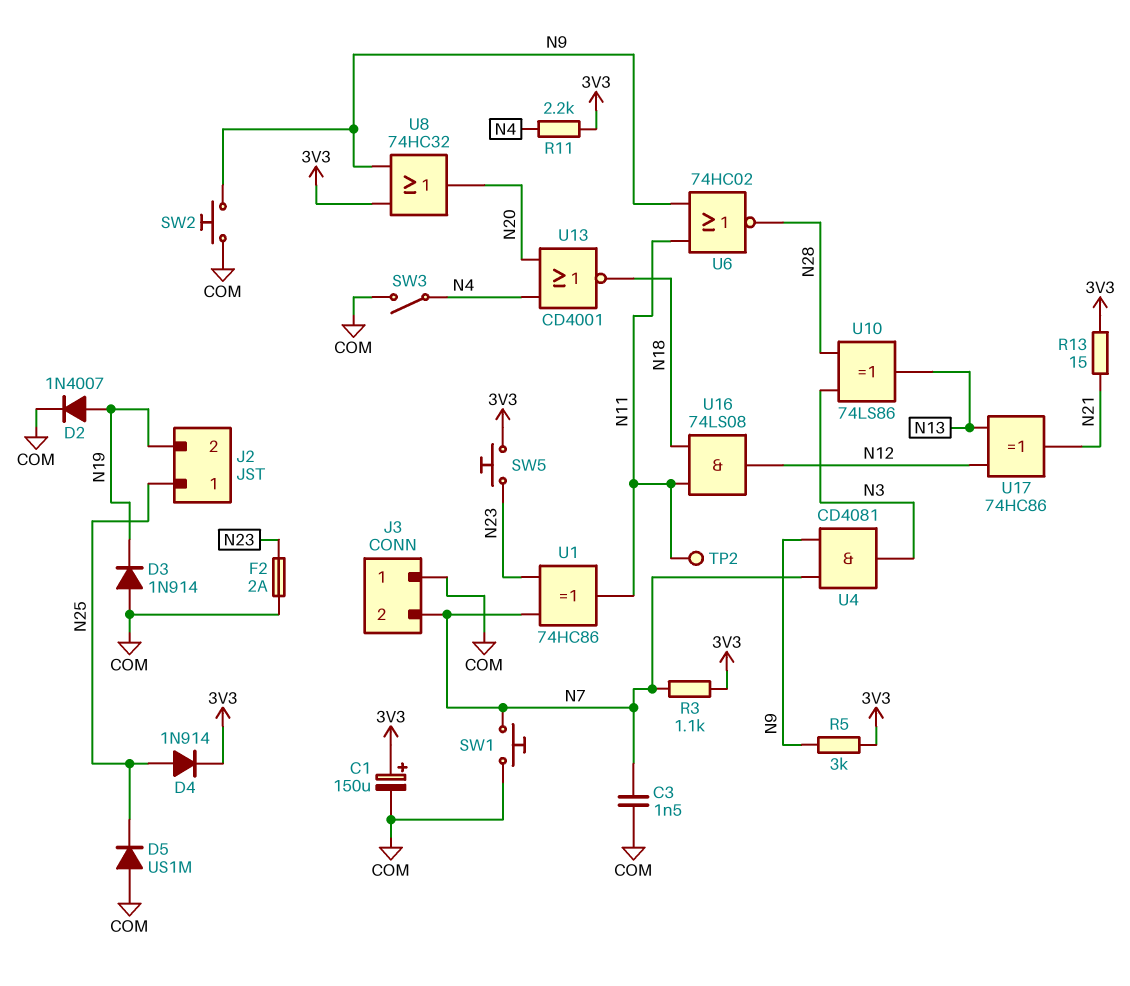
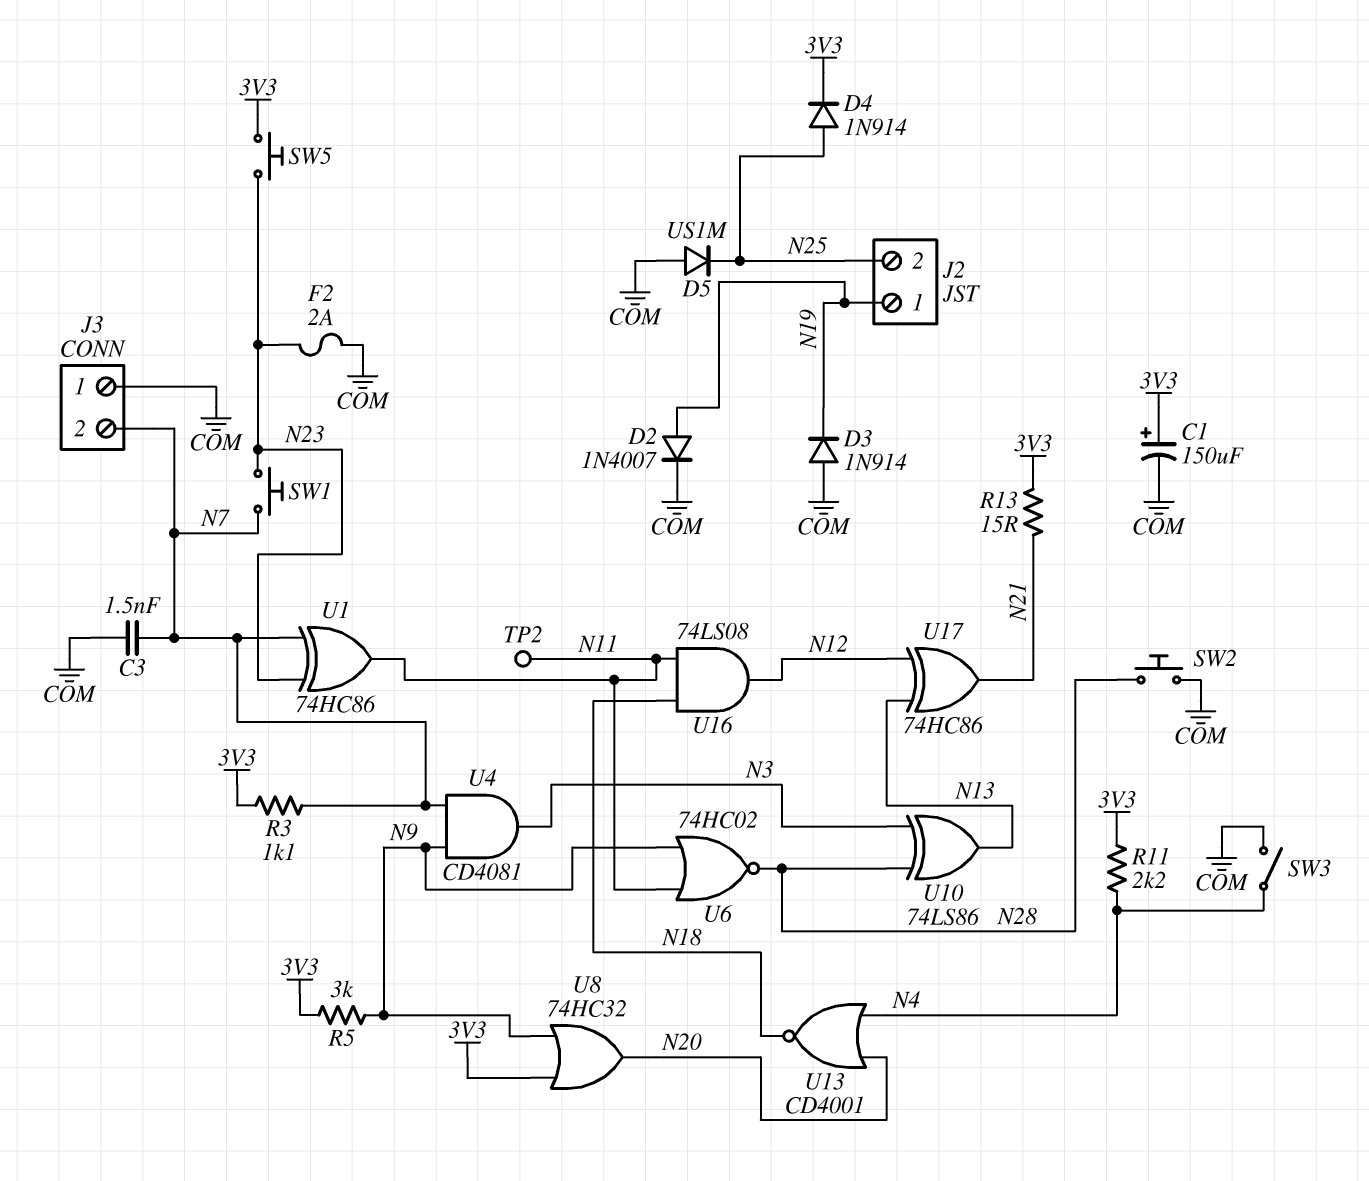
J2 pin 1: N25 -> N19
J2 pin 2: N19 -> N25
SW1: button (COM, N7) -> button (N7, N23)
SW2: button (COM, N9) -> button (COM, N28)

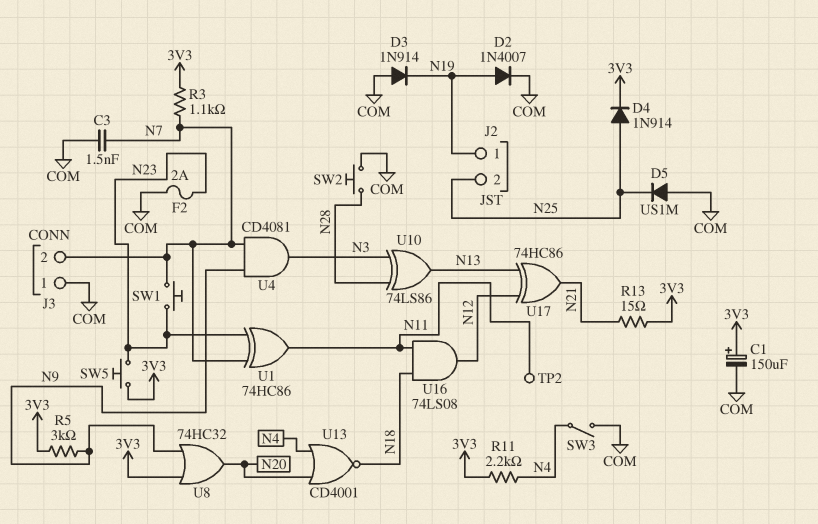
U6: NOR 74HC02 (in N9, in N11, out N28) -> none

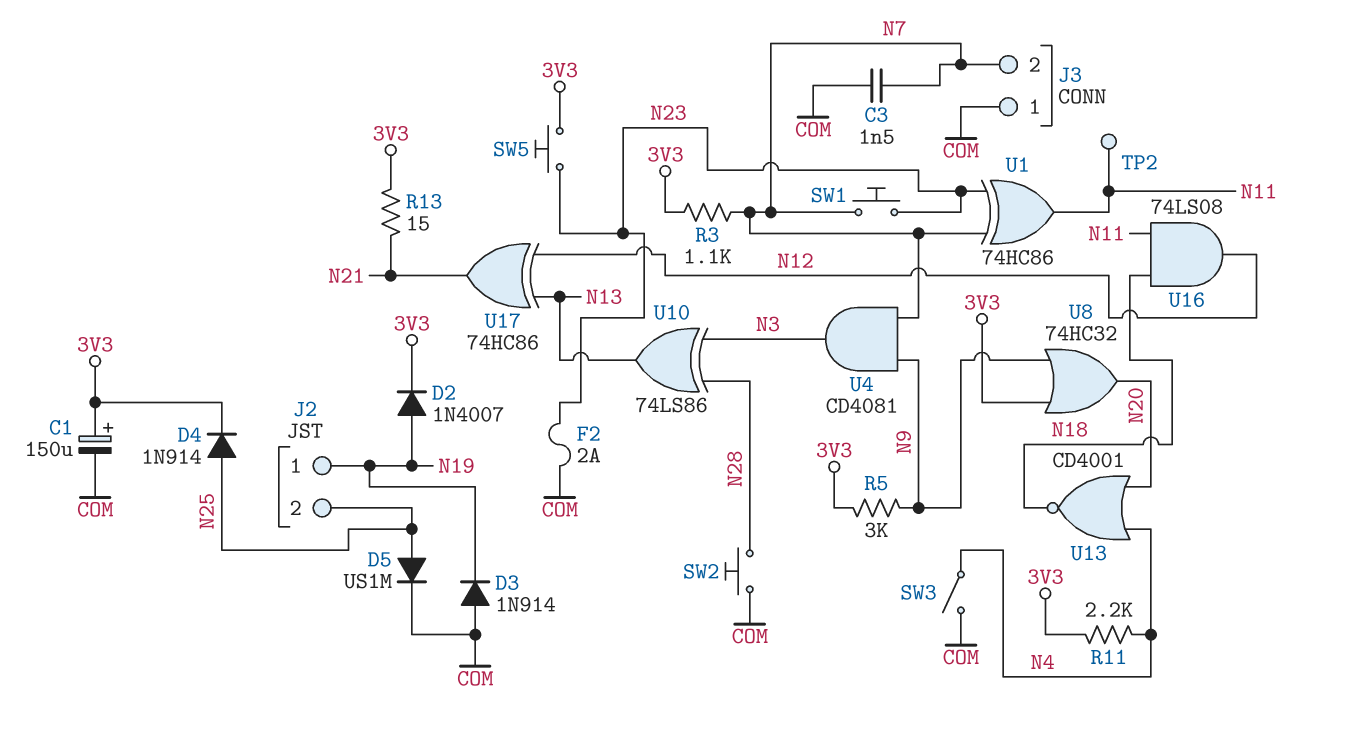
D2: diode 1N4007 (A N19, K COM) -> diode 1N4007 (A N19, K 3V3)
D5: diode US1M (A COM, K N25) -> diode US1M (A N25, K COM)

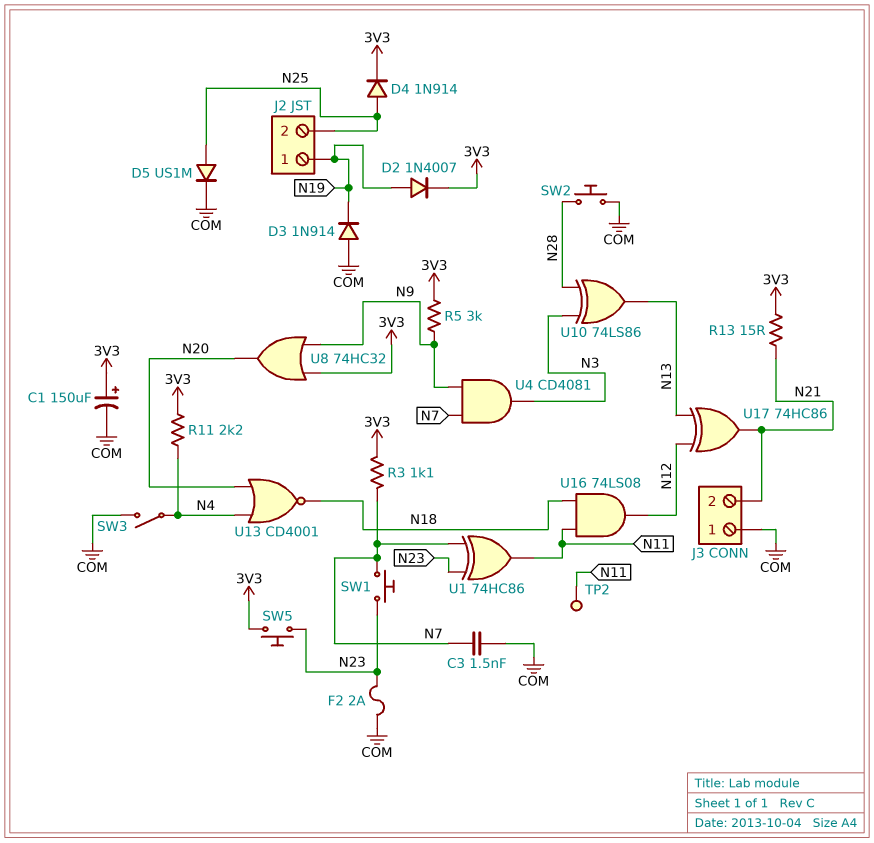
J3 pin 2: N7 -> N21

